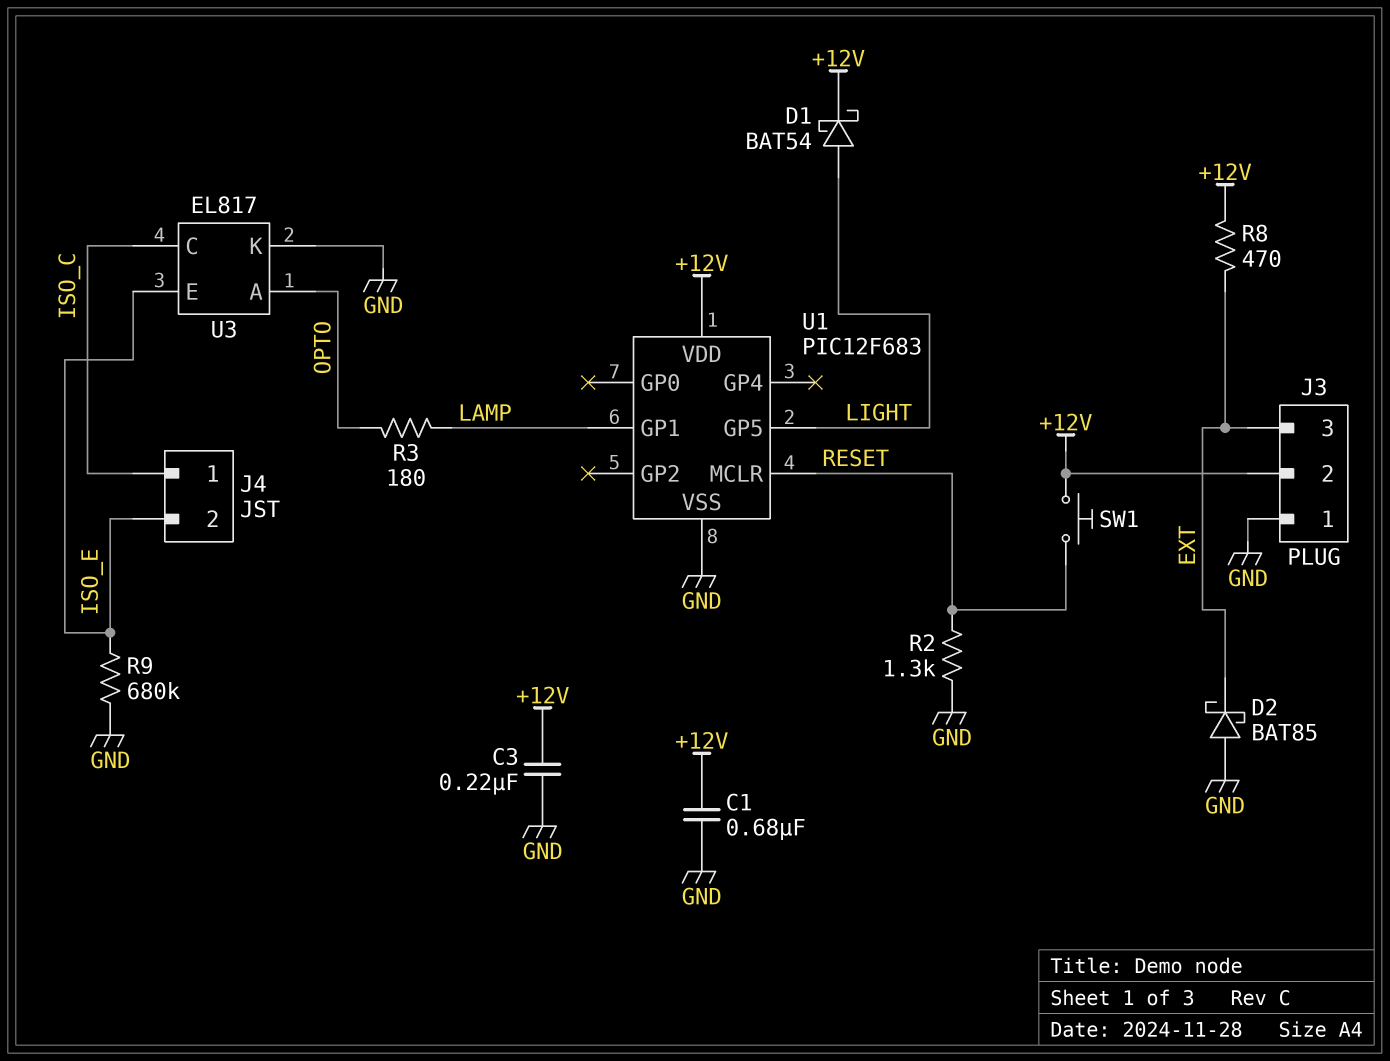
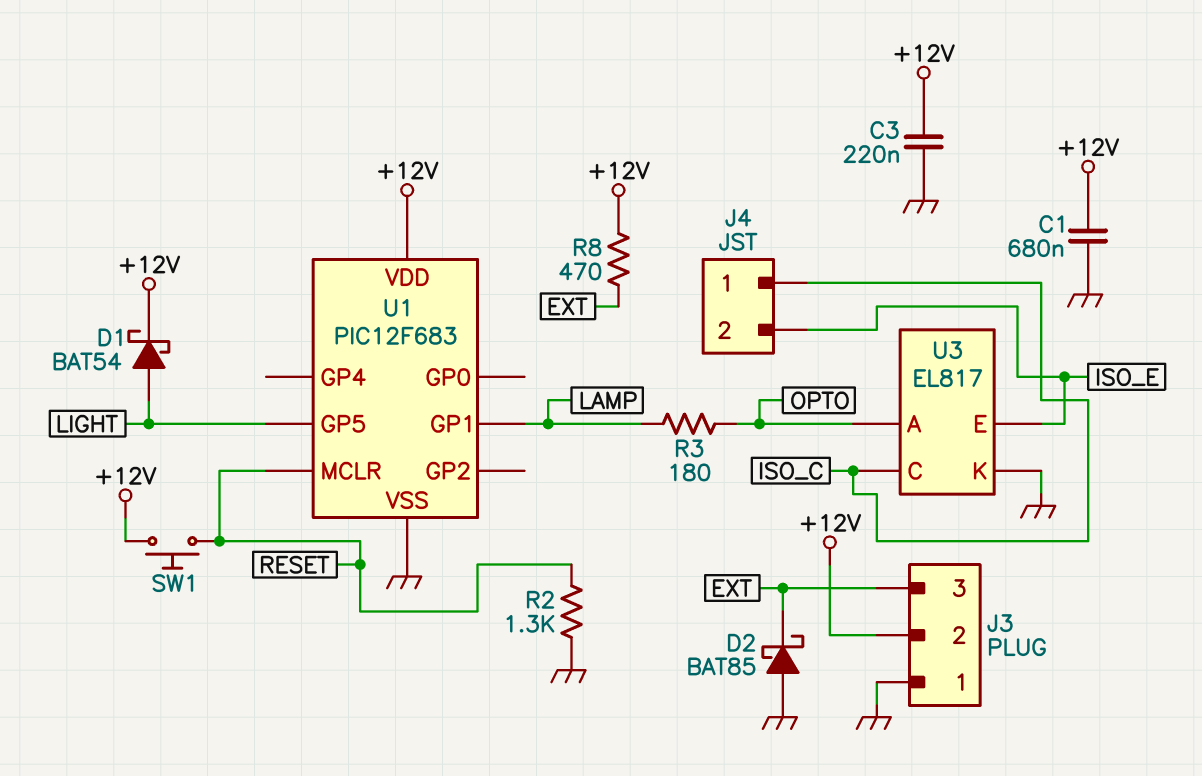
R9: 680k (GND, ISO_E) -> none

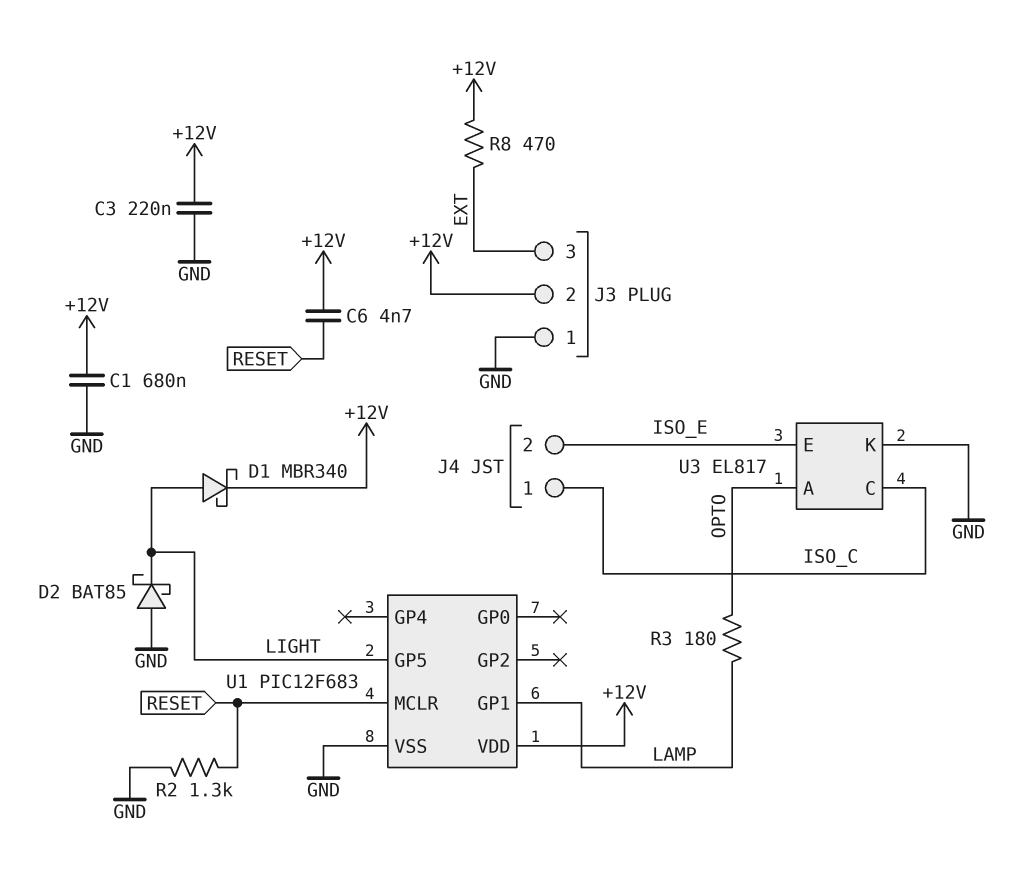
C6: none -> 4.7nF (+12V, RESET)
D1: schottky BAT54 (A LIGHT, K +12V) -> schottky MBR340 (A LIGHT, K +12V)
D2: schottky BAT85 (A GND, K EXT) -> schottky BAT85 (A GND, K LIGHT)
SW1: button (+12V, RESET) -> none

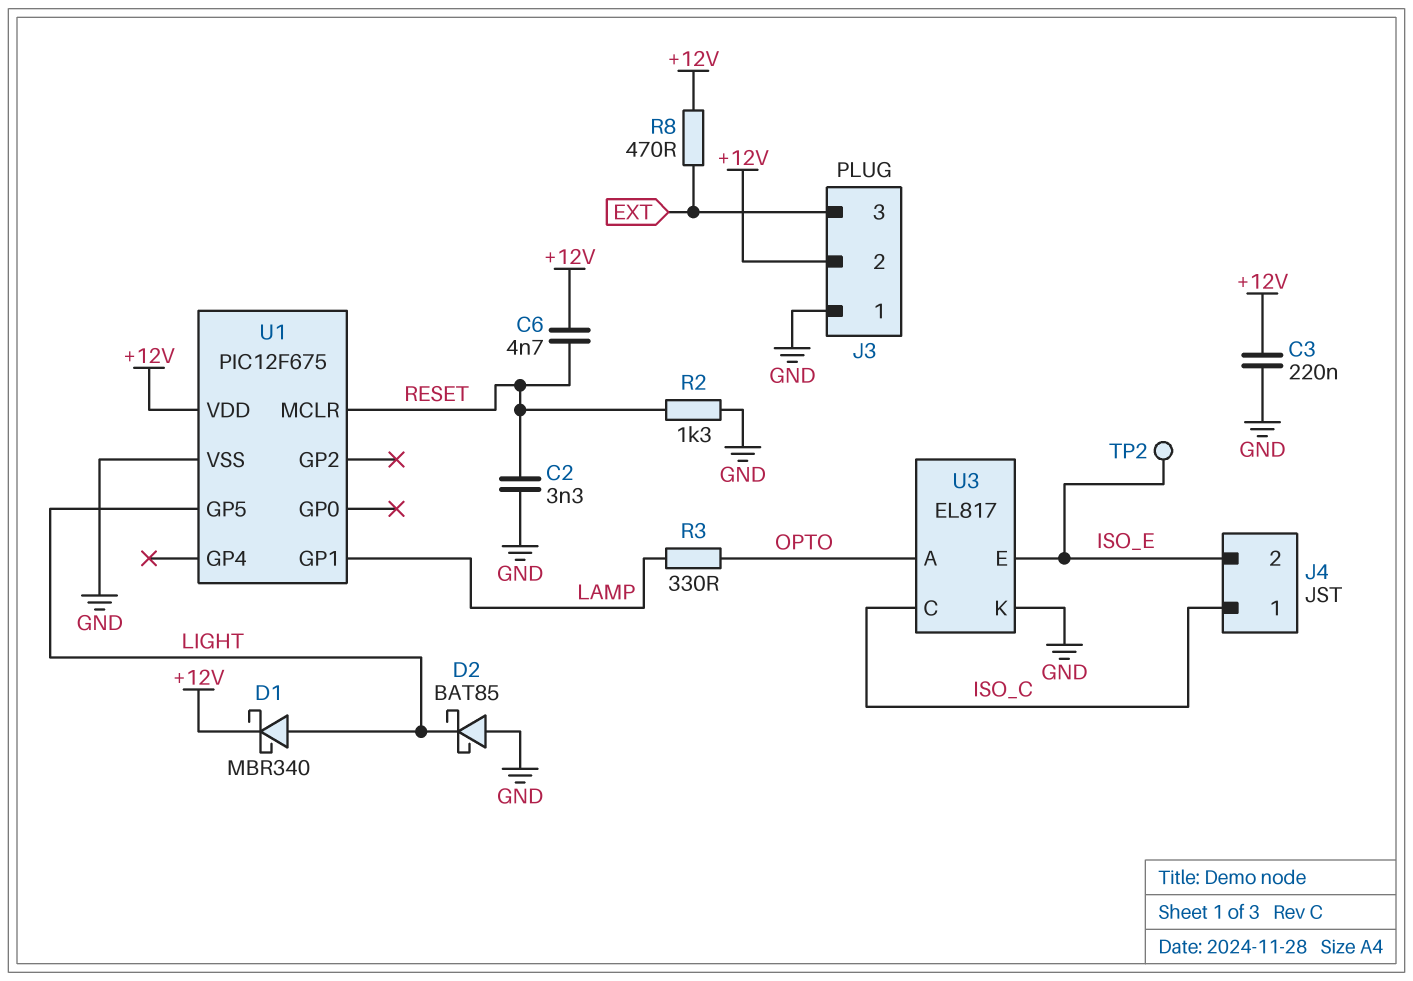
C1: 680nF (+12V, GND) -> none
C2: none -> 3.3nF (GND, RESET)
R3: 180 (LAMP, OPTO) -> 330 (LAMP, OPTO)
TP2: none -> test point (ISO_E)
U1: PIC12F683 -> PIC12F675

